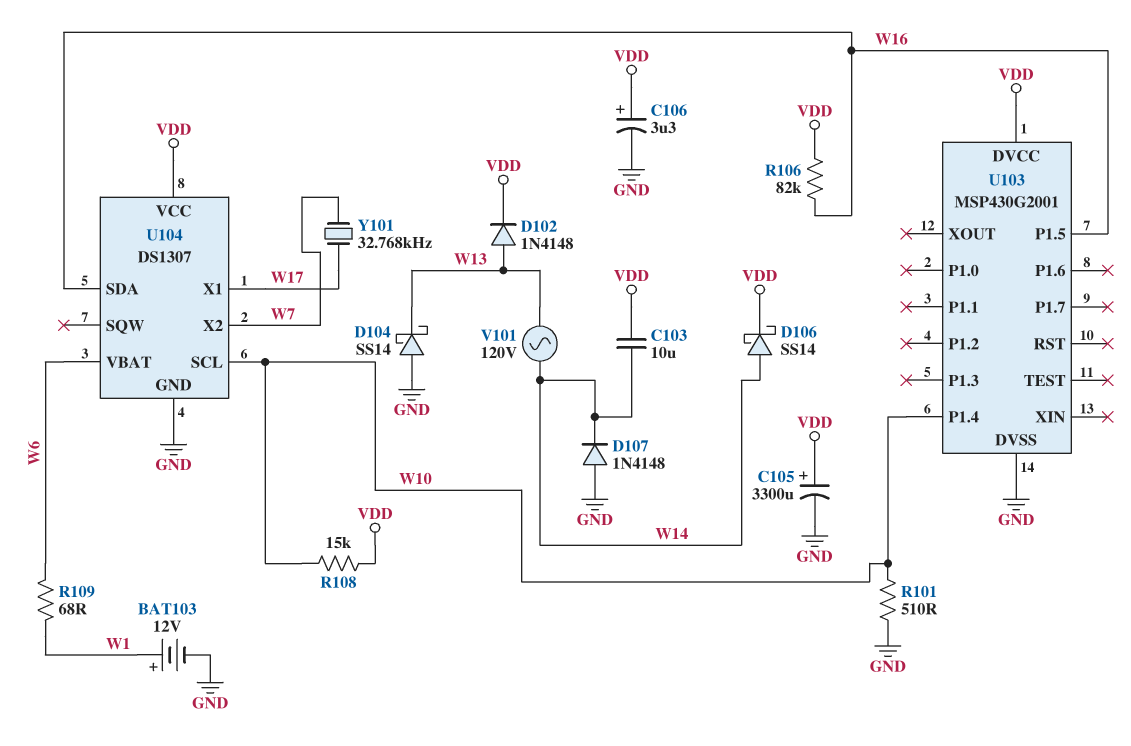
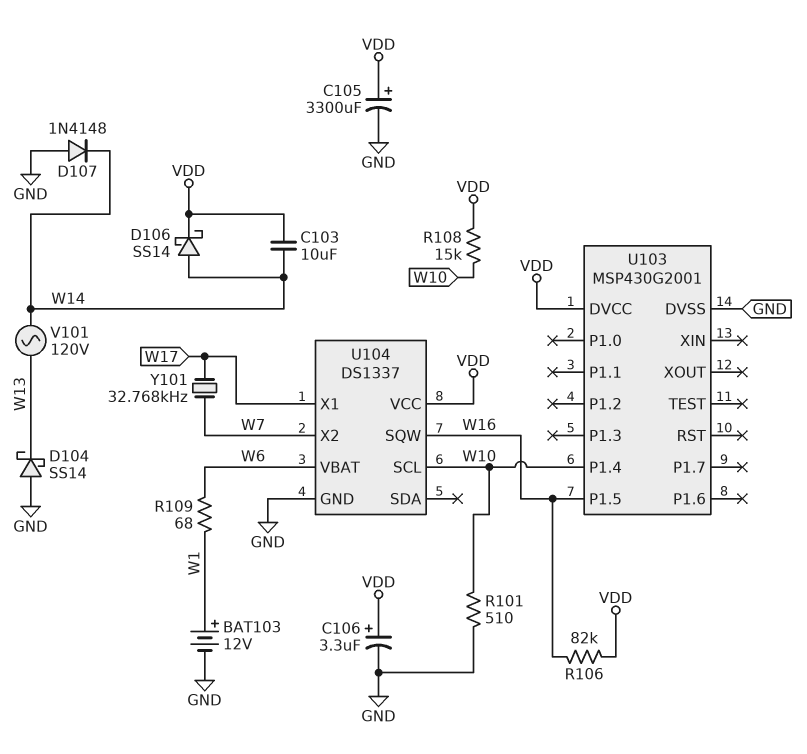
D102: diode 1N4148 (A W13, K VDD) -> none
U104: DS1307 -> DS1337
U104 pin SDA: W16 -> none
U104 pin SQW: none -> W16

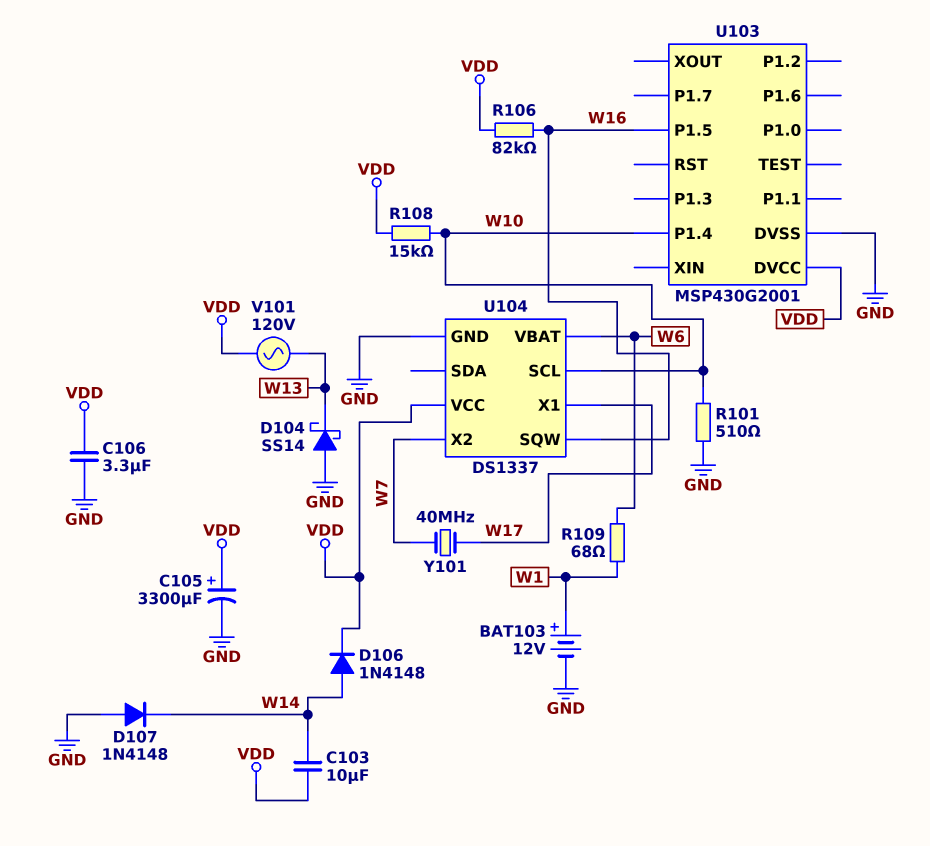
C106: 3.3uF (plus VDD, minus GND) -> 3.3uF (GND, VDD)
D106: schottky SS14 (A W14, K VDD) -> diode 1N4148 (A W14, K VDD)
V101: AC 120V (W13, W14) -> AC 120V (VDD, W13)
Y101: 32.768kHz (W7, W17) -> 40MHz (W7, W17)

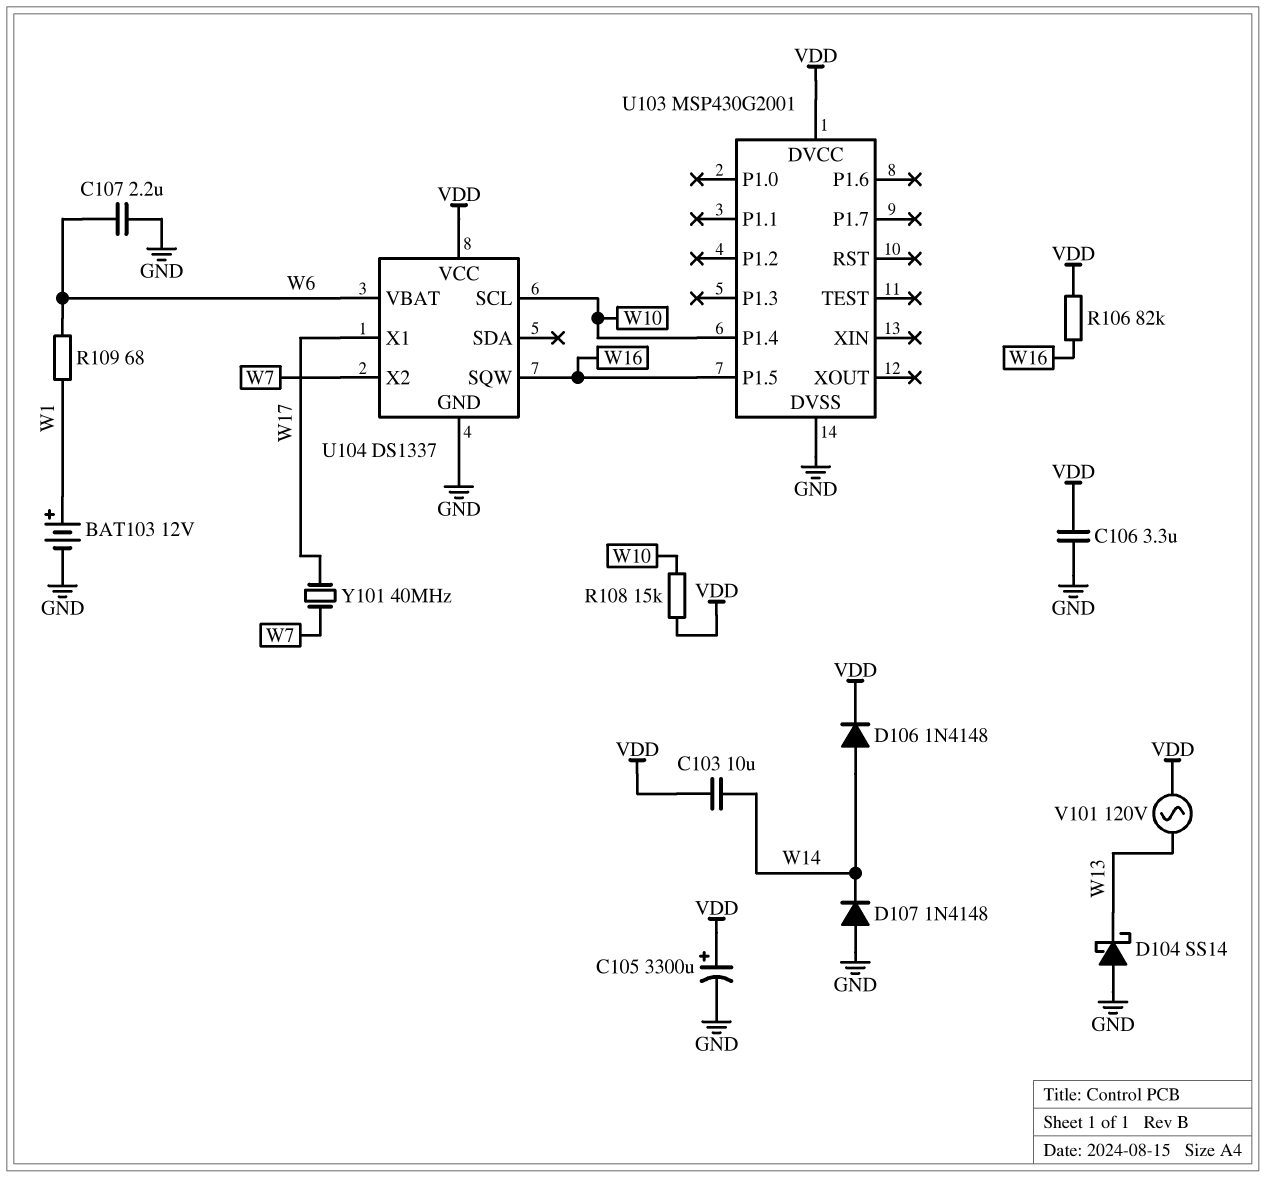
C107: none -> 2.2uF (GND, W6)
R101: 510 (GND, W10) -> none

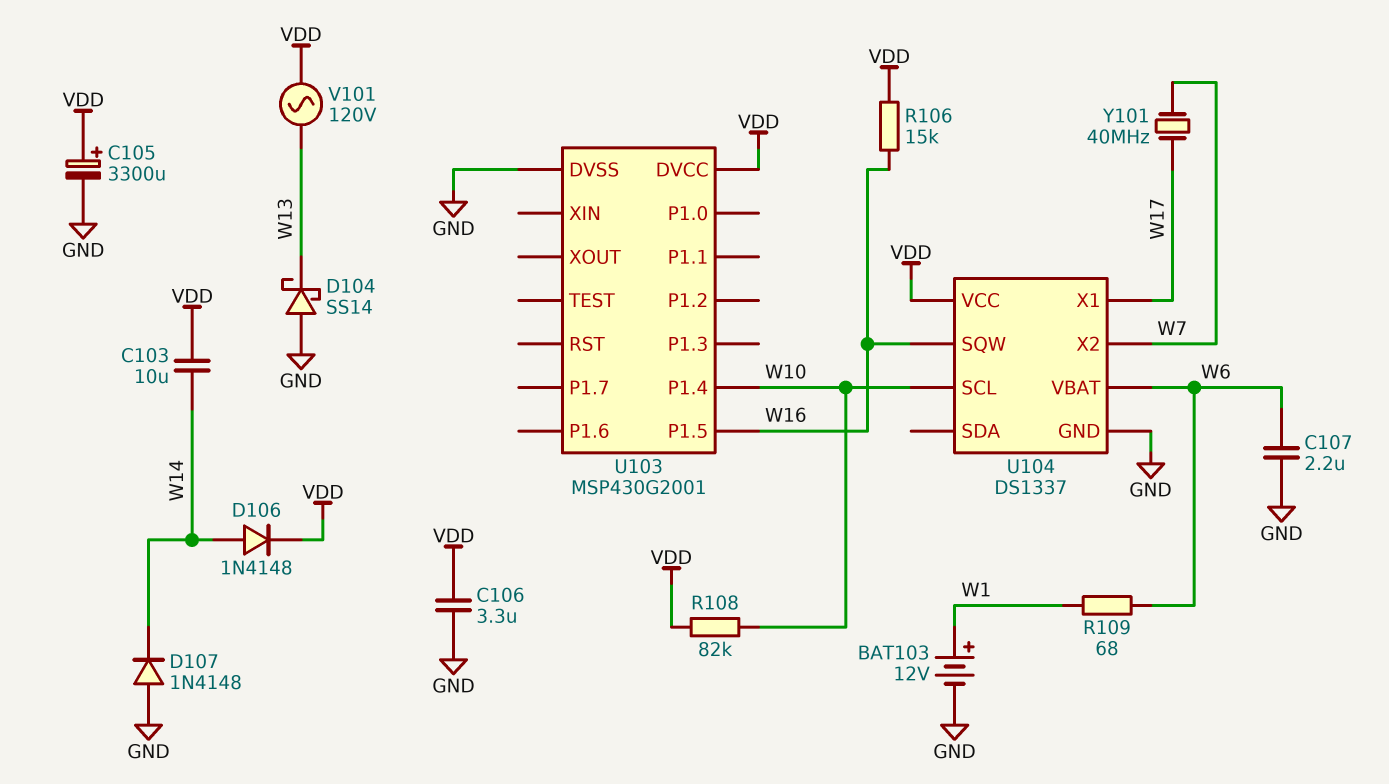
R106: 82k (VDD, W16) -> 15k (VDD, W16)
R108: 15k (VDD, W10) -> 82k (VDD, W10)

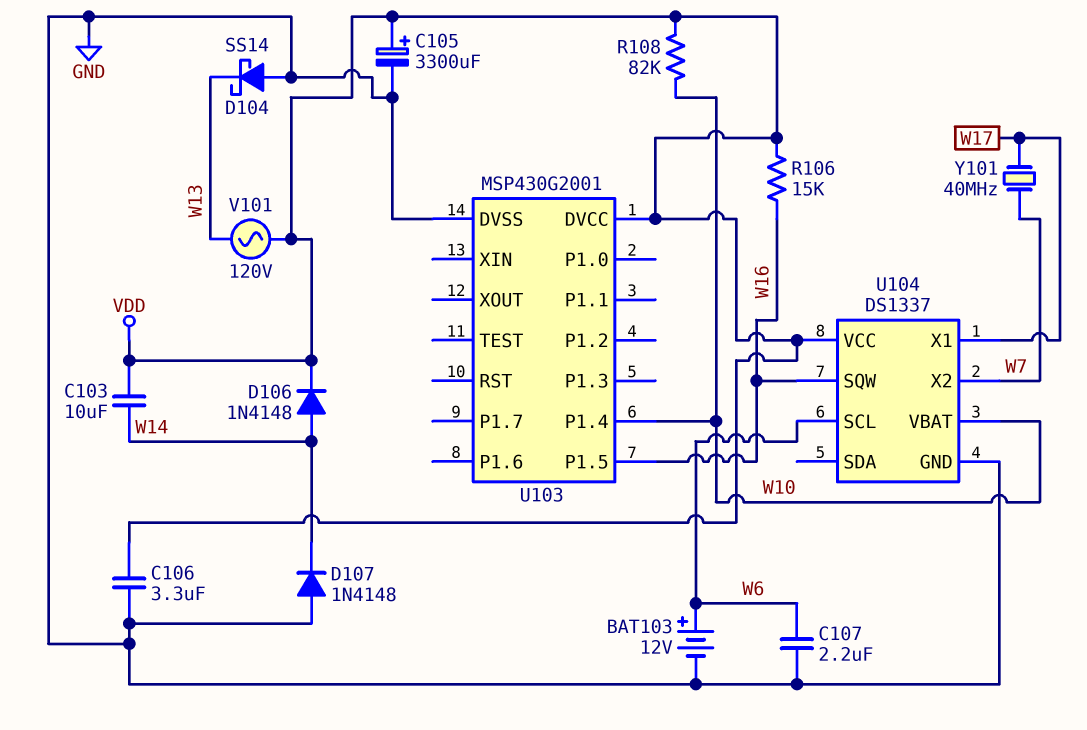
BAT103: 12V (plus W1, minus GND) -> 12V (plus W6, minus GND)
R109: 68 (W1, W6) -> none
U104 pin SCL: W10 -> W6
U104 pin VBAT: W6 -> W10

